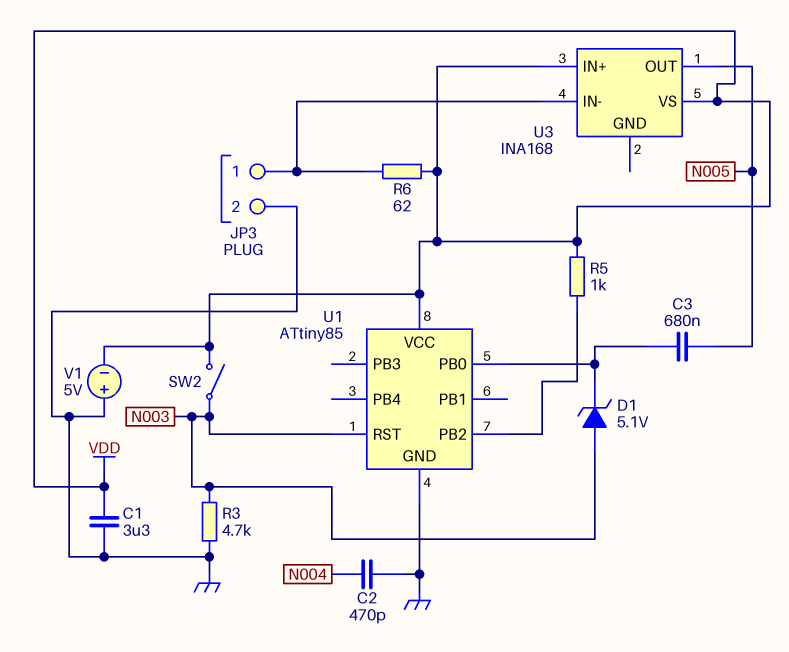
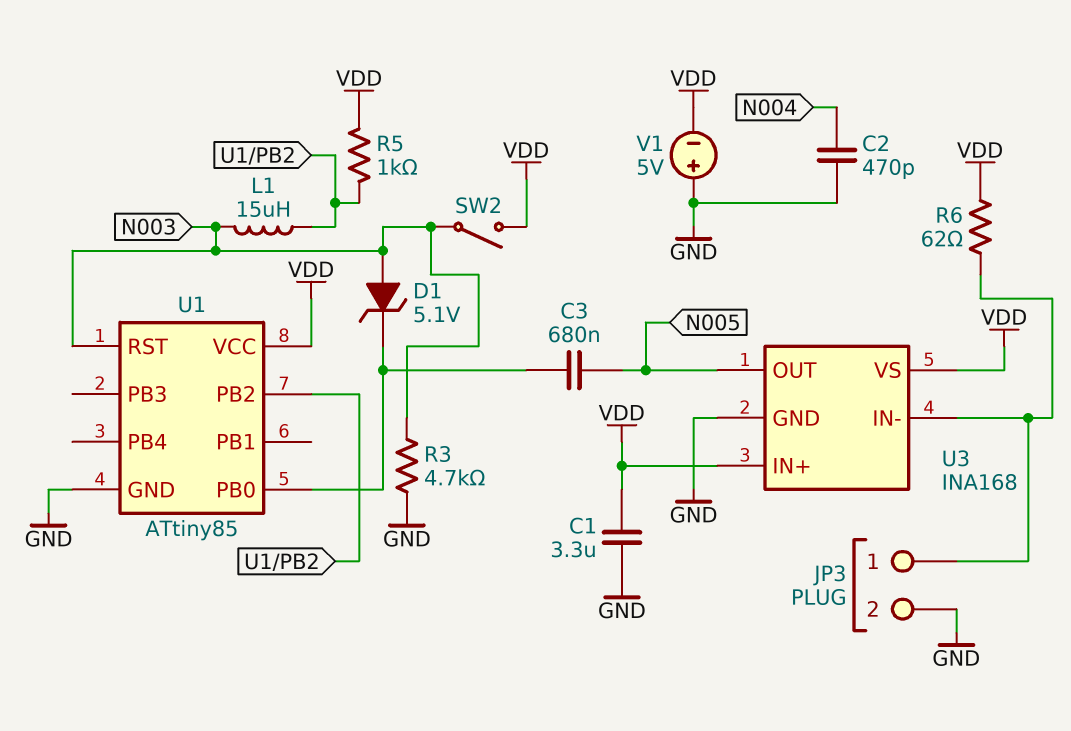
L1: none -> 15uH (N003, U1/PB2)
U3 pin GND: none -> GND

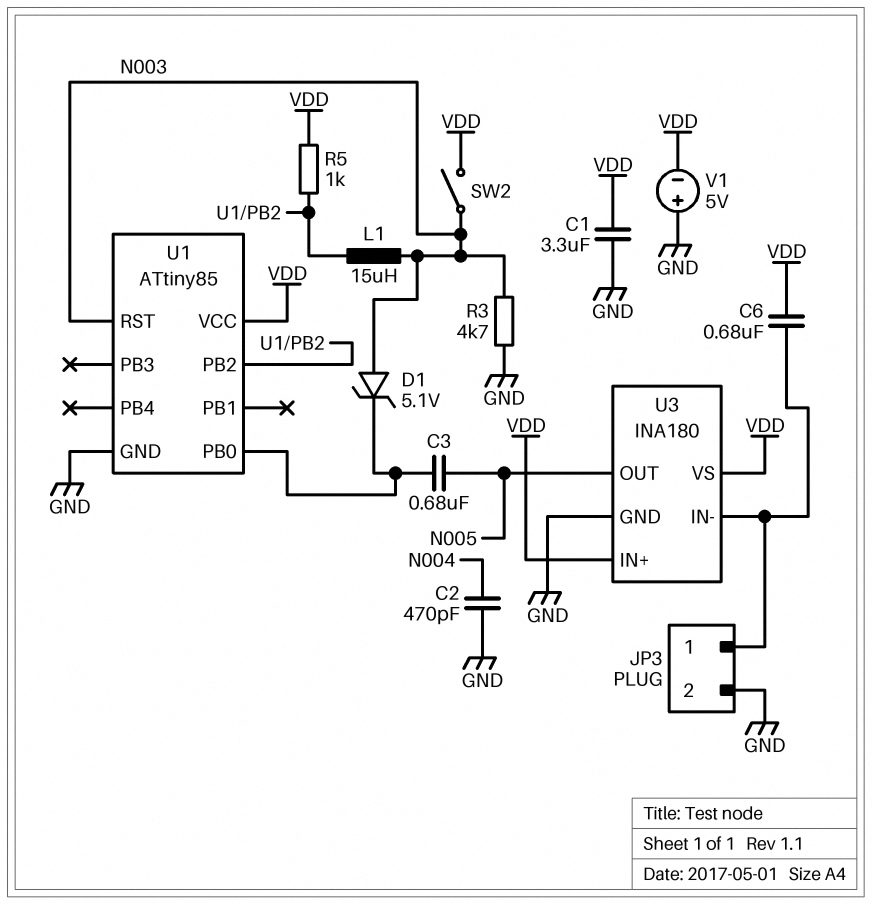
C6: none -> 680nF (JP3/1, VDD)
R6: 62 (JP3/1, VDD) -> none
U3: INA168 -> INA180

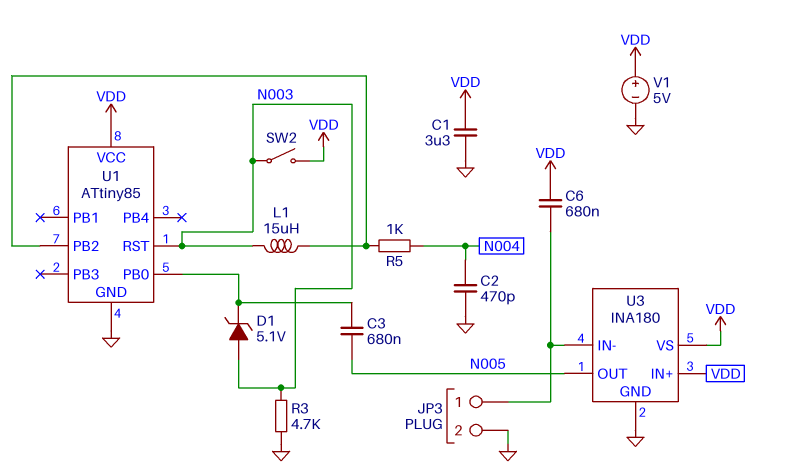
R5: 1k (U1/PB2, VDD) -> 1k (N004, U1/PB2)
V1: 5V (plus GND, minus VDD) -> 5V (plus VDD, minus GND)

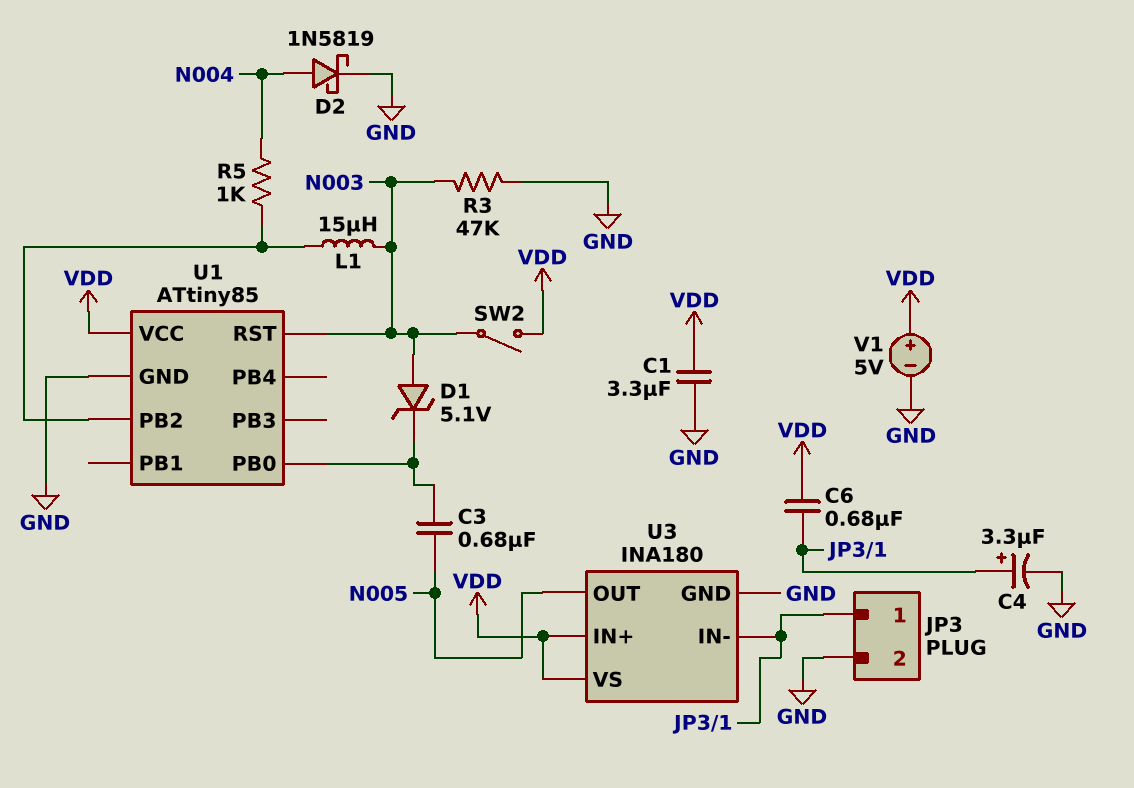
C2: 470pF (GND, N004) -> none
C4: none -> 3.3uF (plus JP3/1, minus GND)
D2: none -> schottky 1N5819 (A N004, K GND)
R3: 4.7k (GND, N003) -> 47k (GND, N003)

